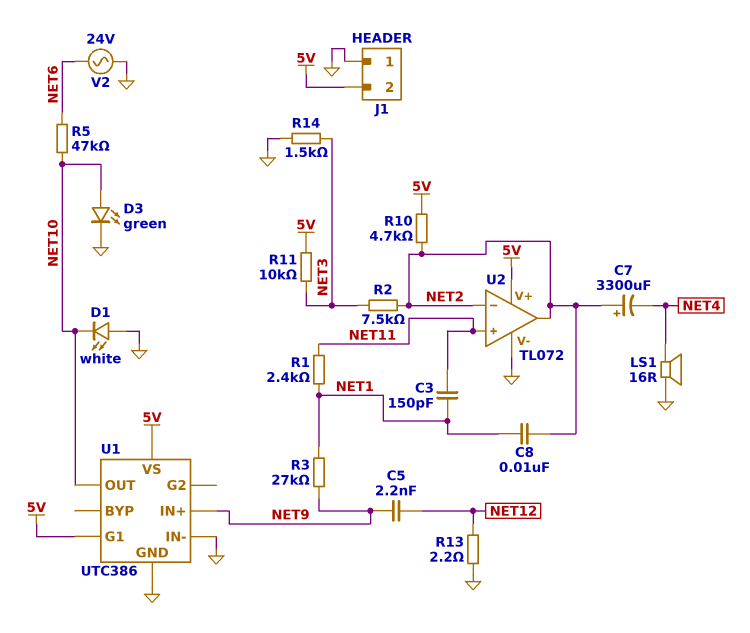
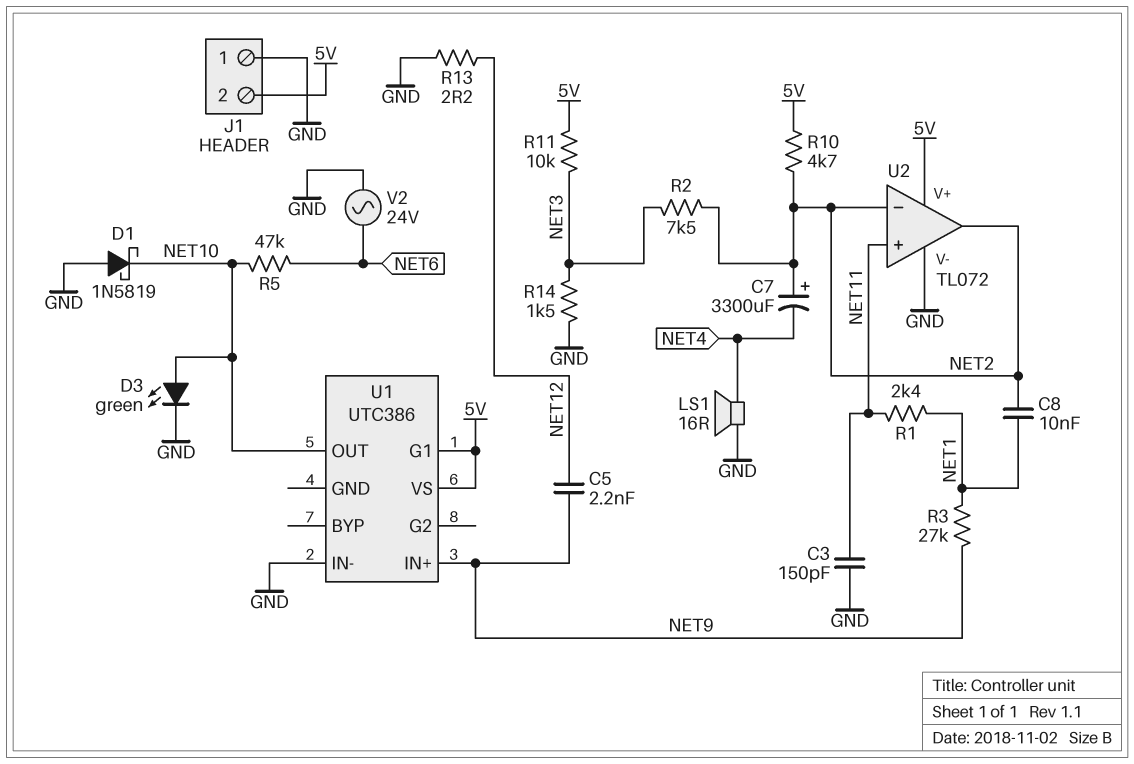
C3: 150pF (NET1, NET11) -> 150pF (GND, NET11)
D1: LED white (A GND, K NET10) -> schottky 1N5819 (A GND, K NET10)
U1 pin GND: GND -> none

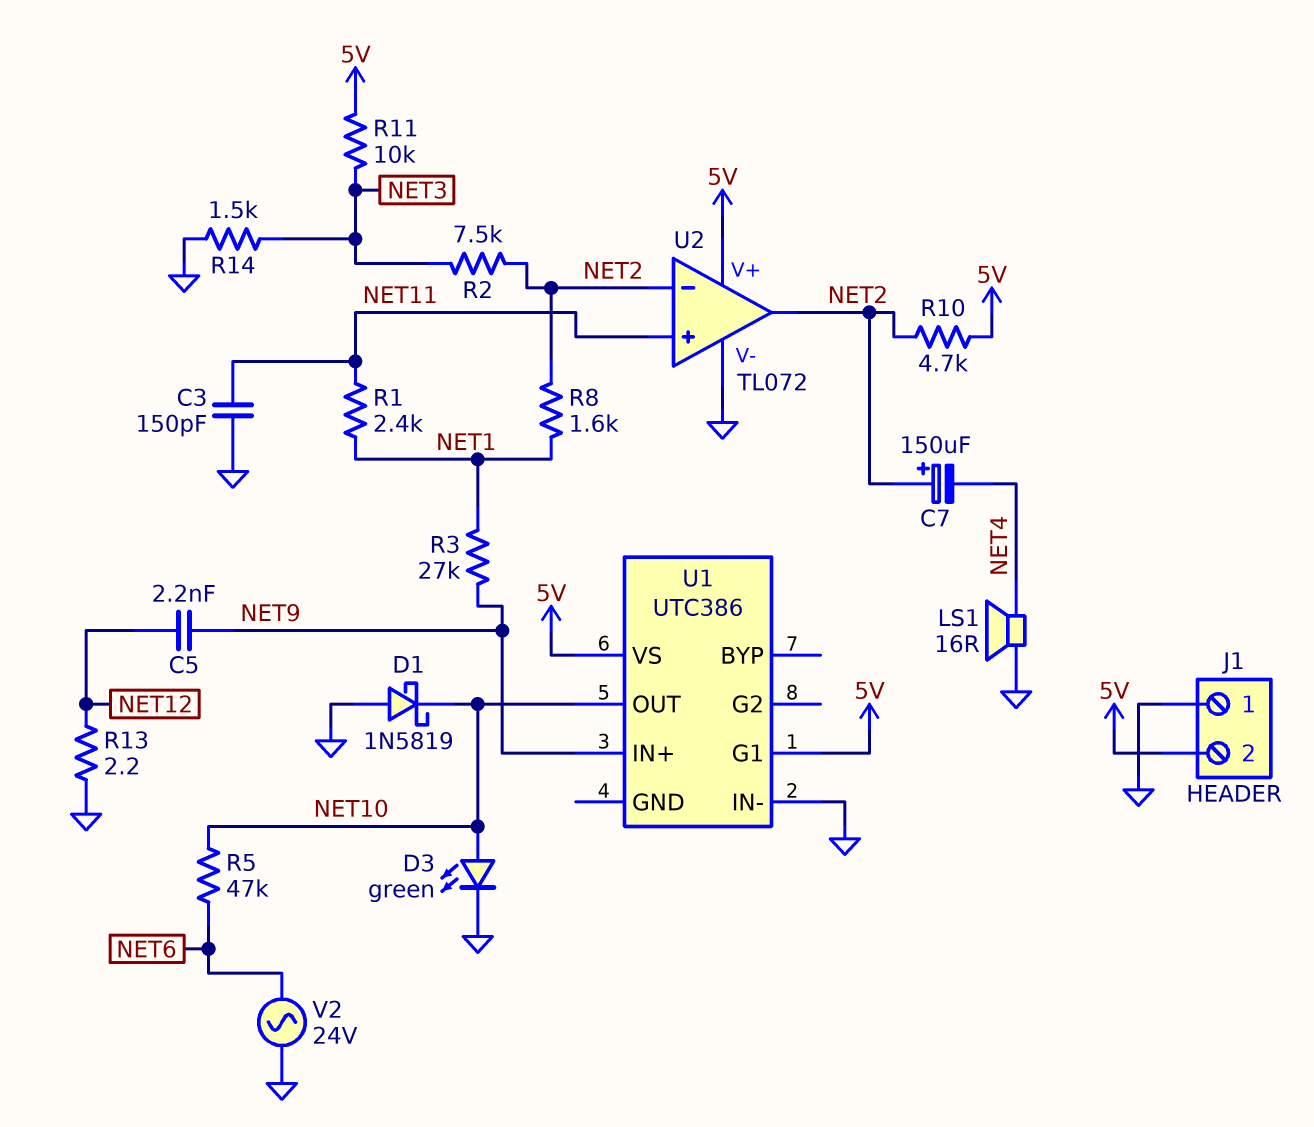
C7: 3300uF (plus NET2, minus NET4) -> 150uF (plus NET2, minus NET4)
C8: 10nF (NET1, NET2) -> none
R8: none -> 1.6k (NET1, NET2)

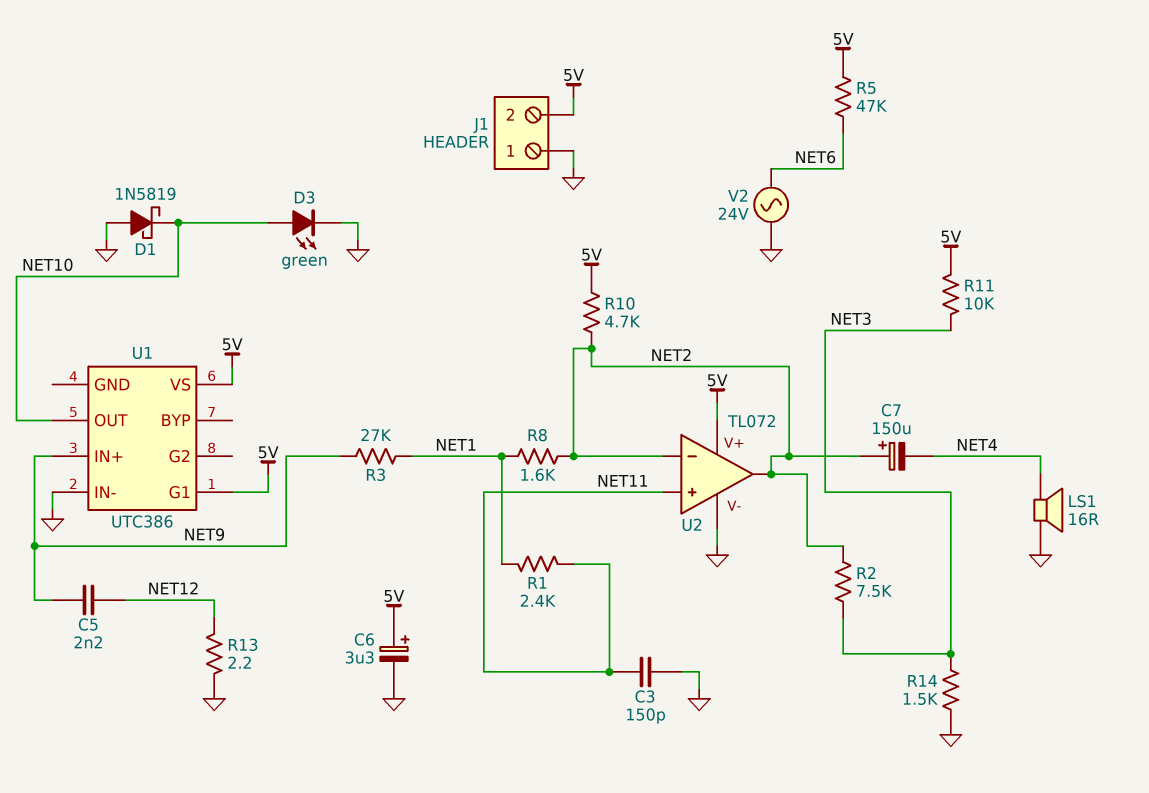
C6: none -> 3.3uF (plus 5V, minus GND)
R5: 47k (NET6, NET10) -> 47k (5V, NET6)

